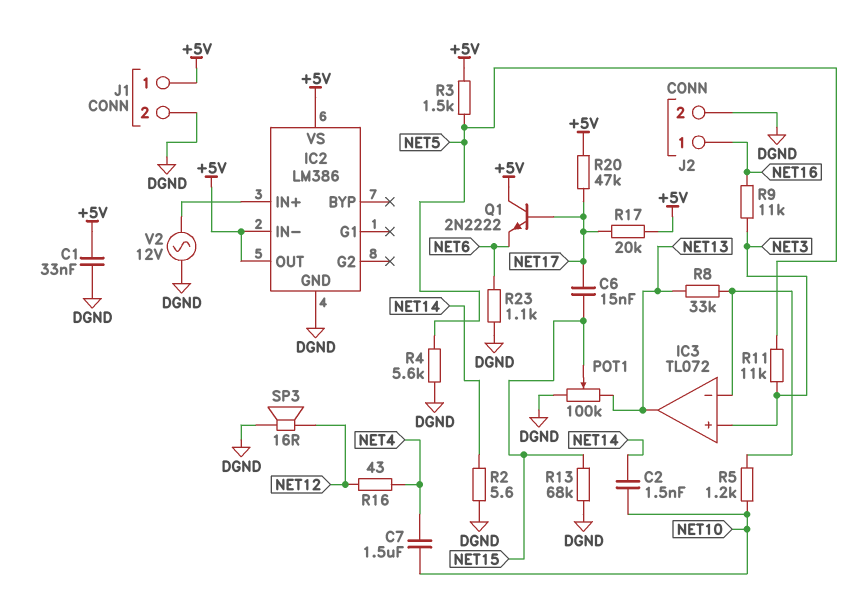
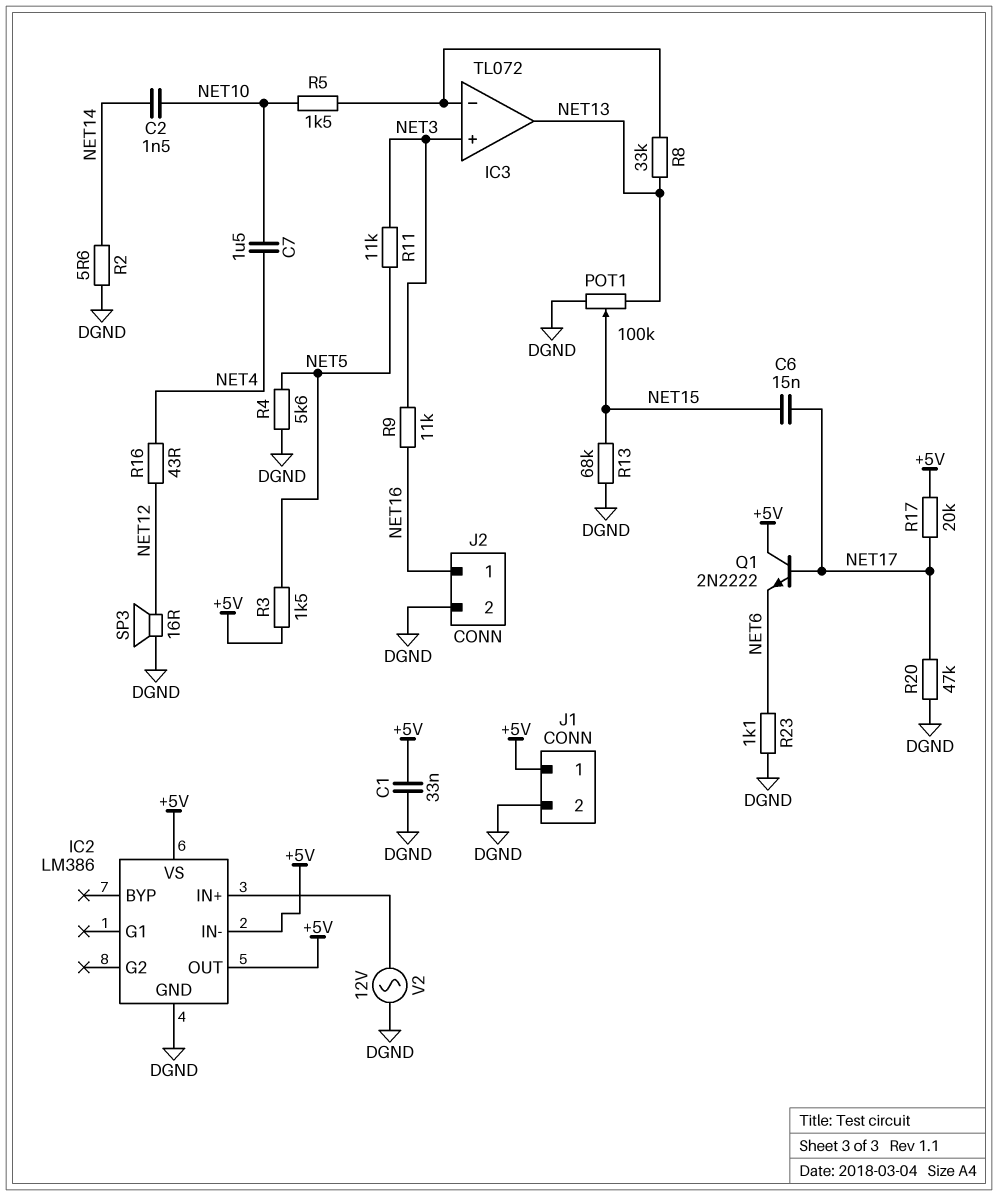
R5: 1.2k (IC3/in-, NET10) -> 1.5k (IC3/in-, NET10)
R20: 47k (+5V, NET17) -> 47k (DGND, NET17)

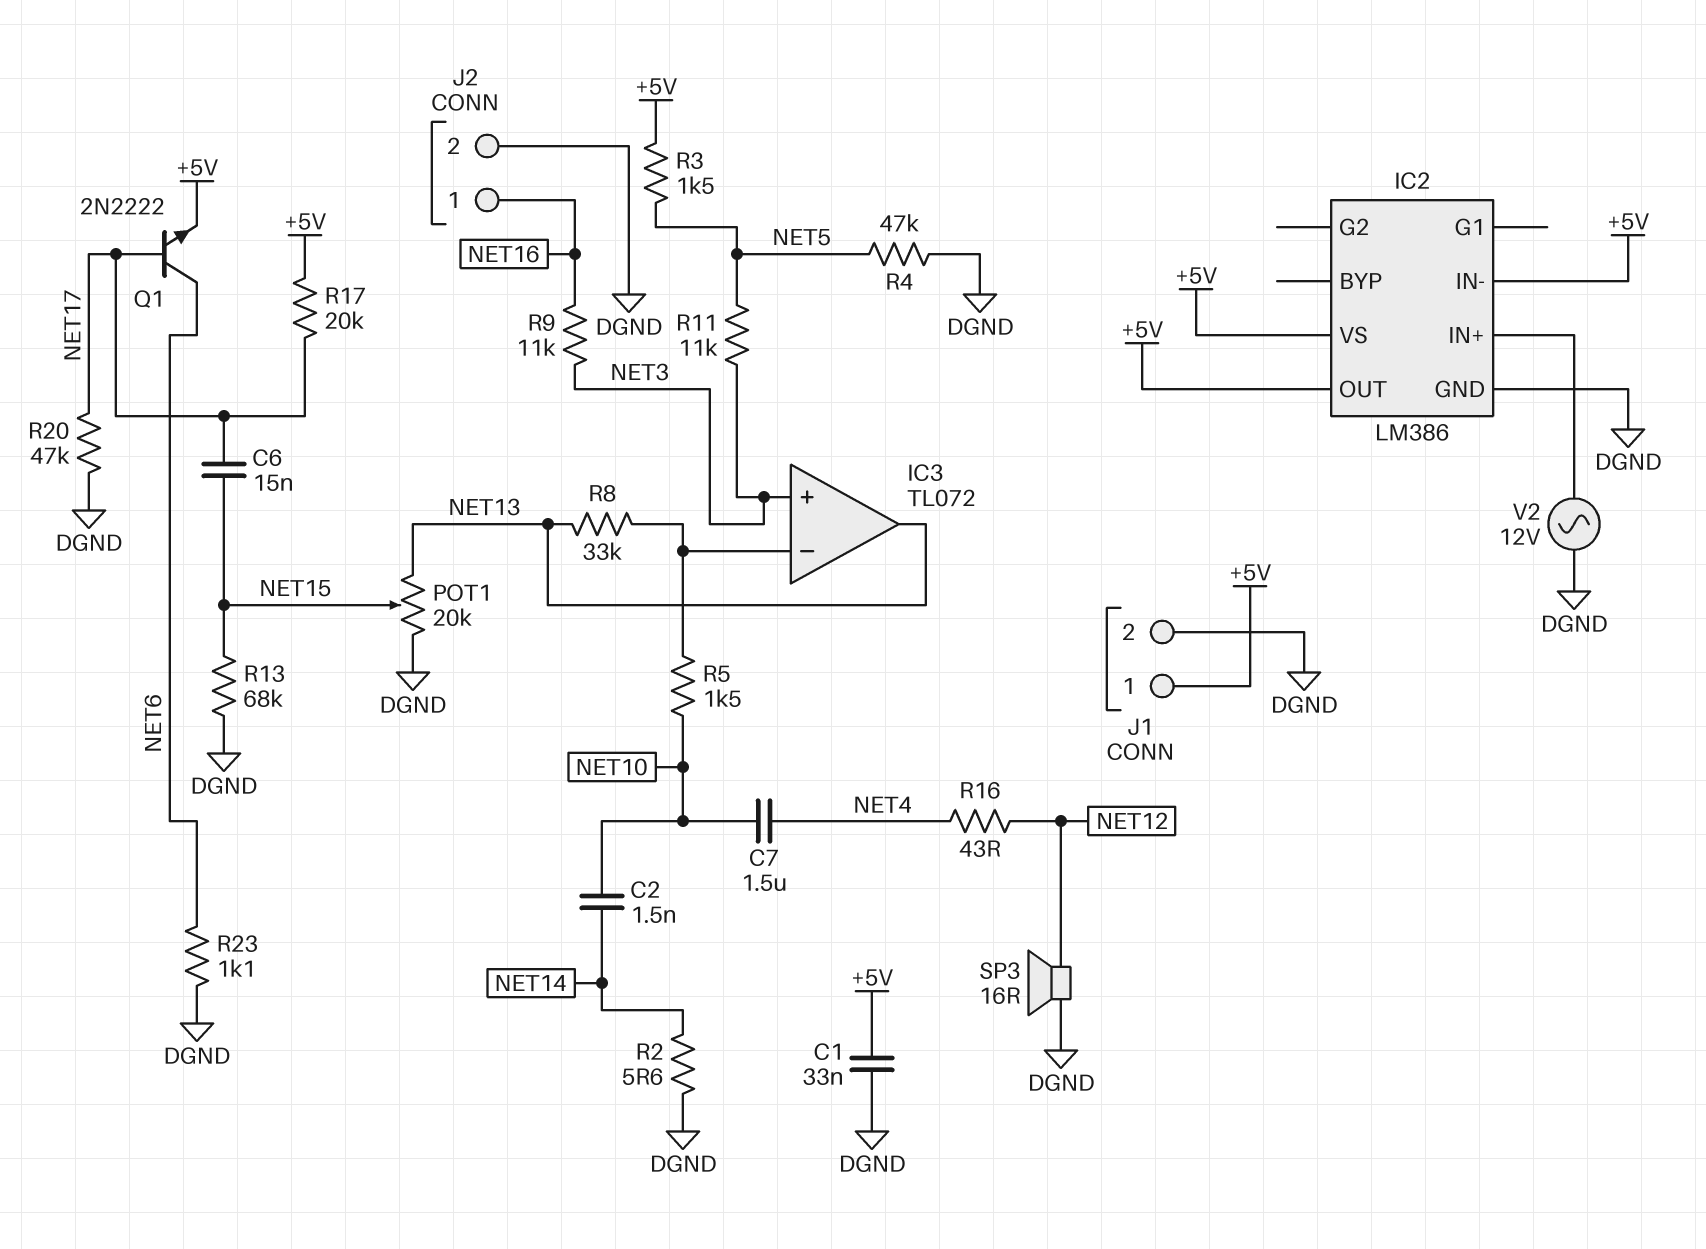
POT1: 100k (DGND, NET13, wiper NET15) -> 20k (DGND, NET13, wiper NET15)
Q1: NPN 2N2222 (B NET17, C +5V, E NET6) -> NPN 2N2222 (B NET17, C NET6, E +5V)
R4: 5.6k (DGND, NET5) -> 47k (DGND, NET5)

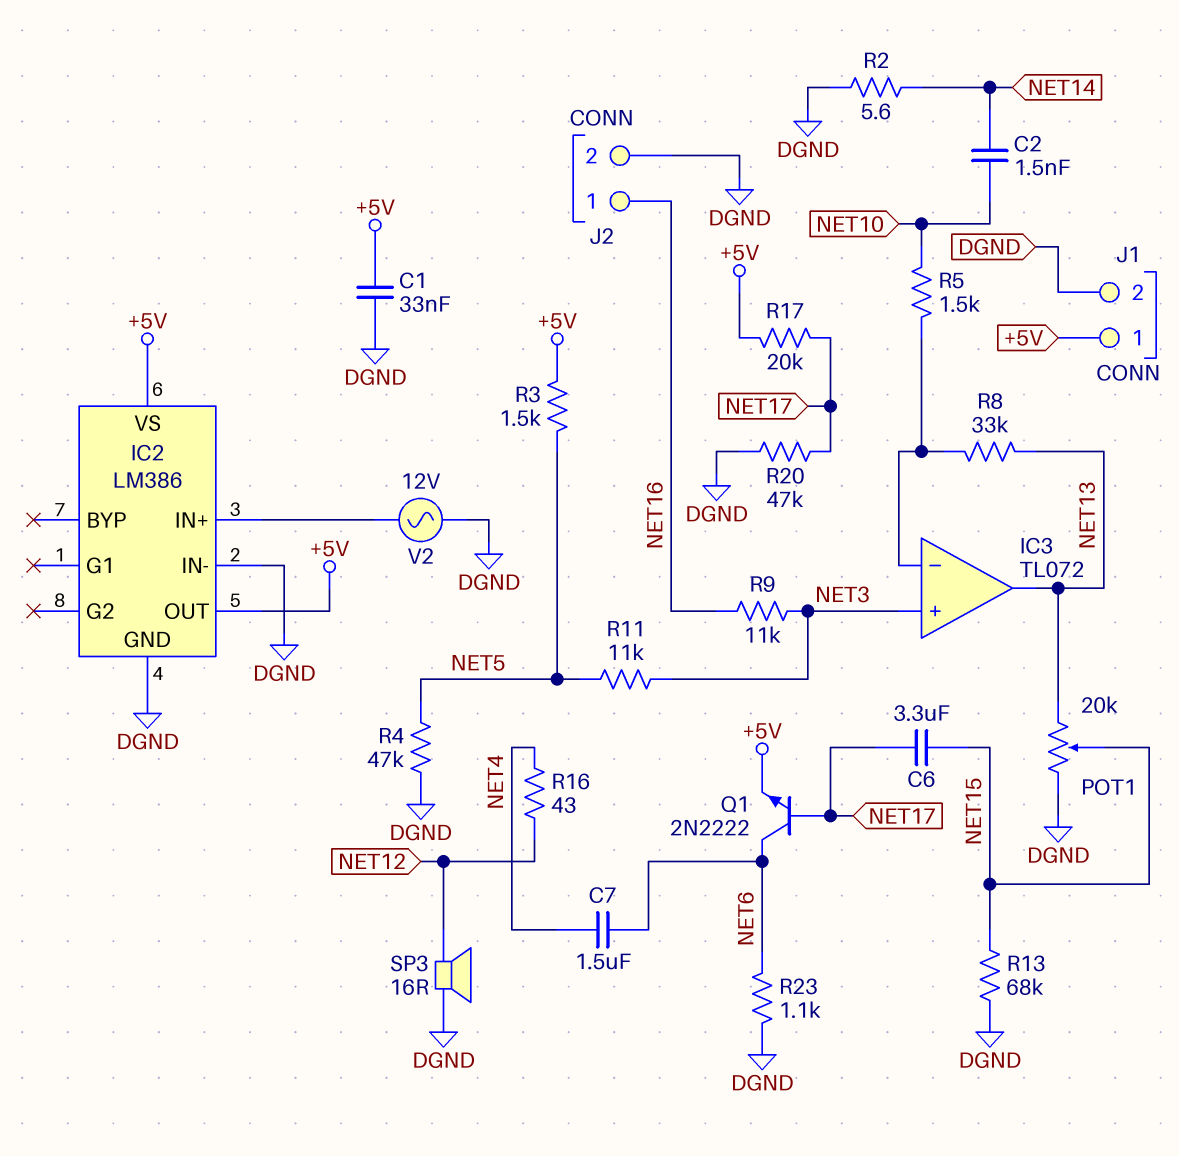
C6: 15nF (NET15, NET17) -> 3.3uF (NET15, NET17)
C7: 1.5uF (NET4, NET10) -> 1.5uF (NET4, NET6)
IC2 pin IN-: +5V -> DGND

